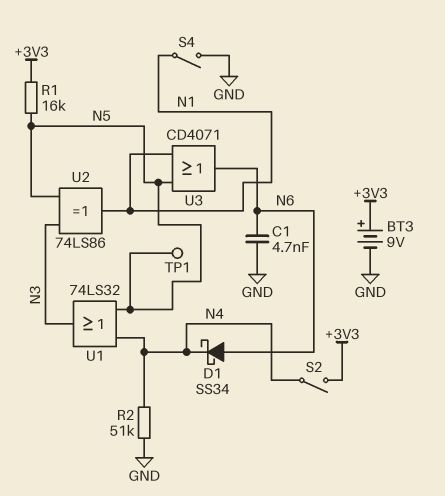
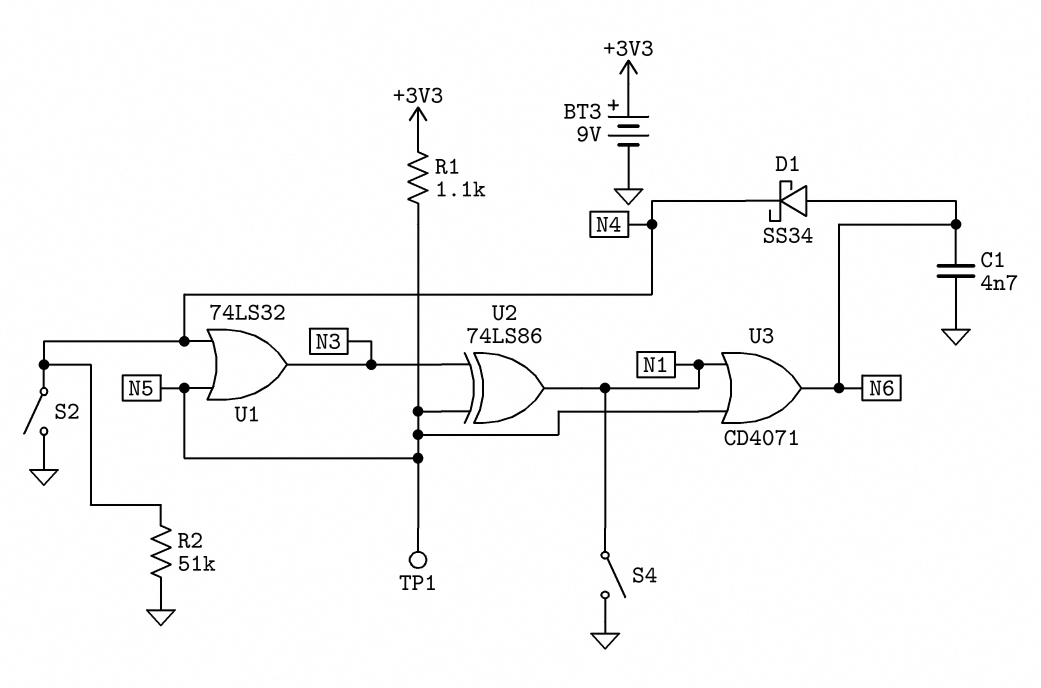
R1: 16k (+3V3, N5) -> 1.1k (+3V3, N5)
S2: switch (+3V3, N4) -> switch (GND, N4)

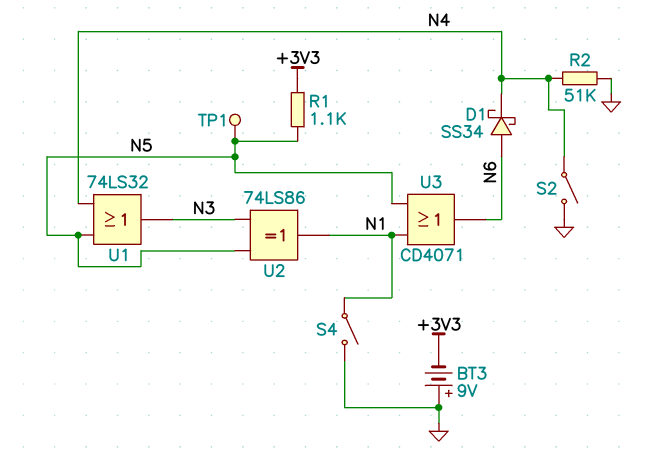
BT3: 9V (plus +3V3, minus GND) -> 9V (plus GND, minus +3V3)
C1: 4.7nF (GND, N6) -> none

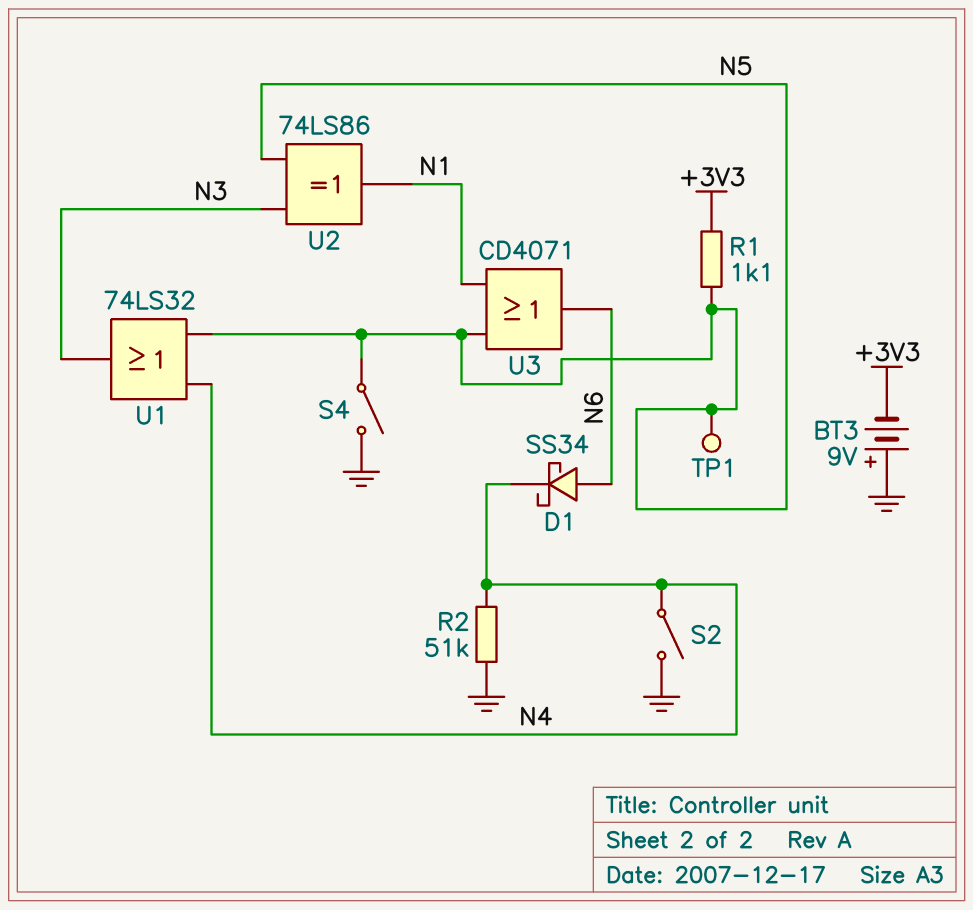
S4: switch (GND, N1) -> switch (GND, N5)

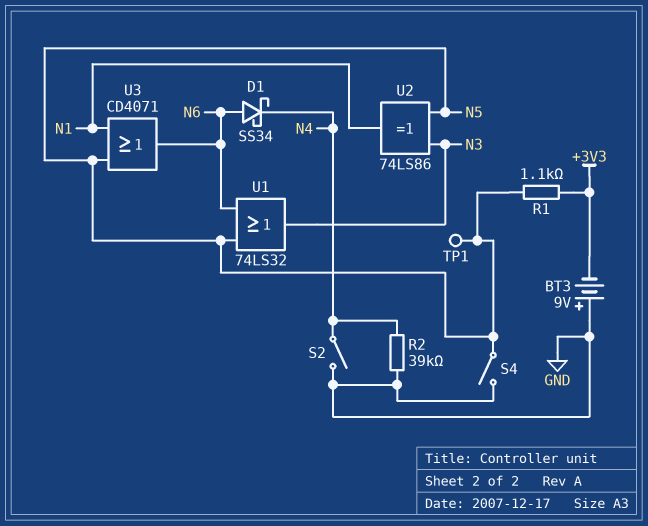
R2: 51k (GND, N4) -> 39k (GND, N4)
U1: OR 74LS32 (in N4, in N5, out N3) -> OR 74LS32 (in N5, in N6, out N3)

